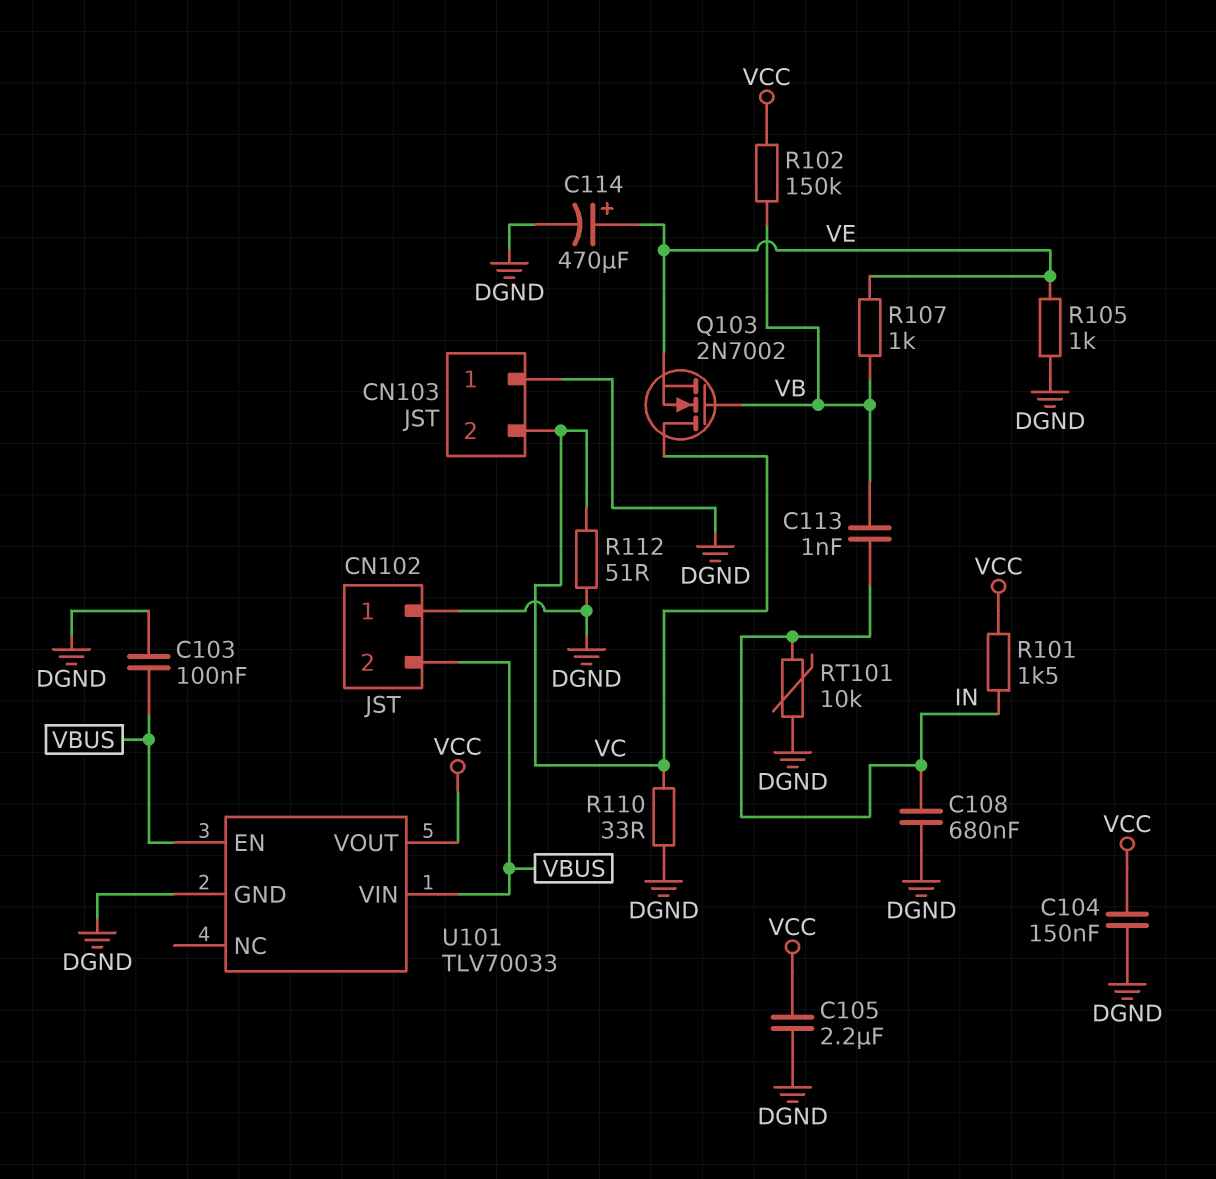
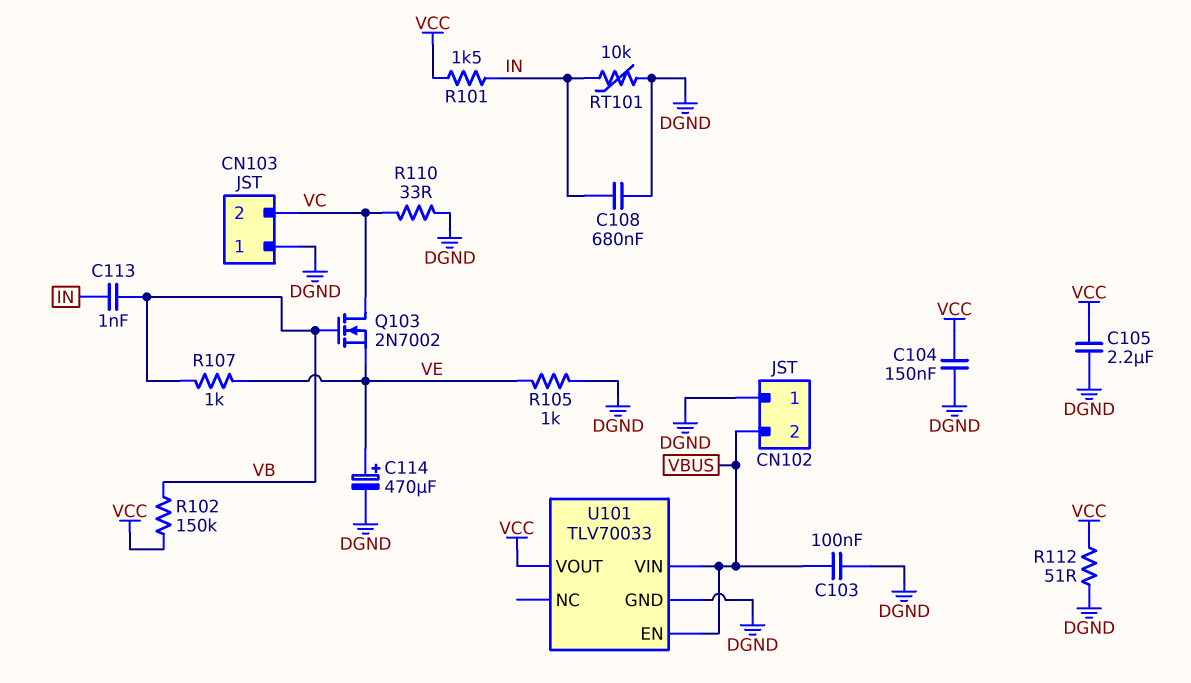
R112: 51 (DGND, VC) -> 51 (DGND, VCC)

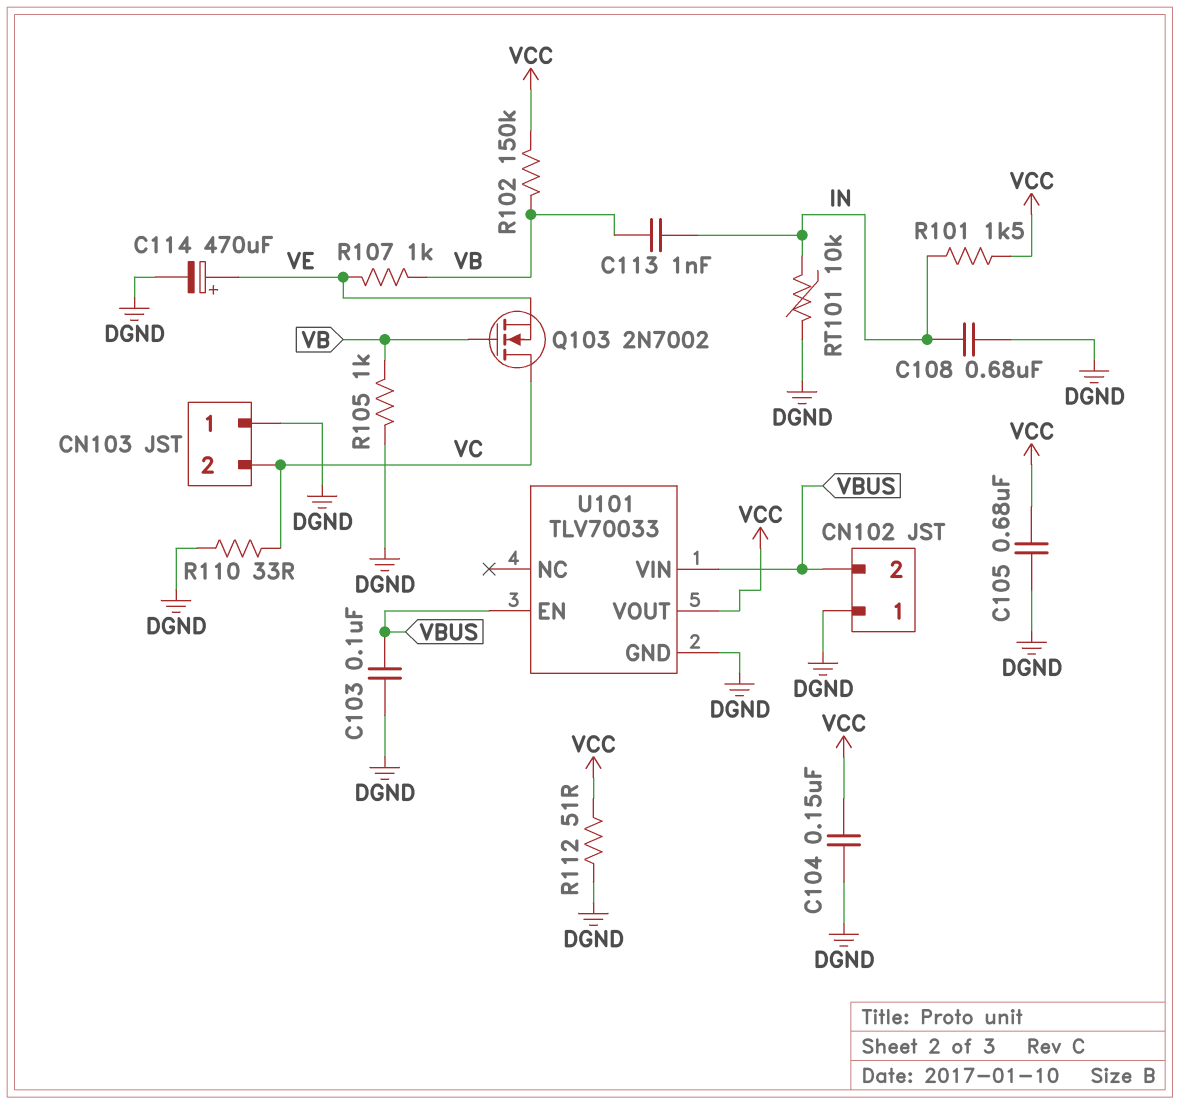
C105: 2.2uF (DGND, VCC) -> 680nF (DGND, VCC)
R105: 1k (DGND, VE) -> 1k (DGND, VB)

